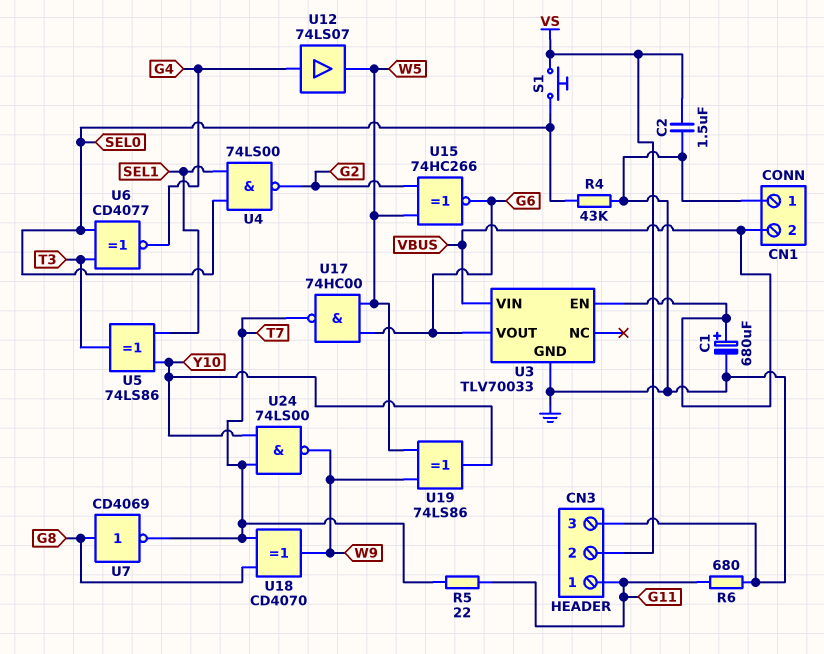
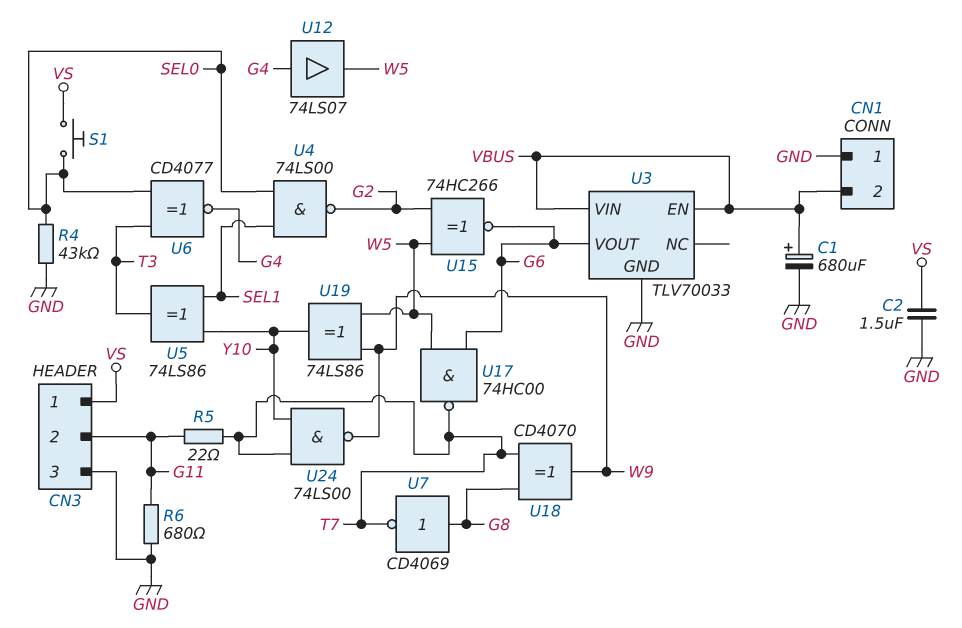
CN3 pin 1: G11 -> VS
CN3 pin 2: VS -> G11

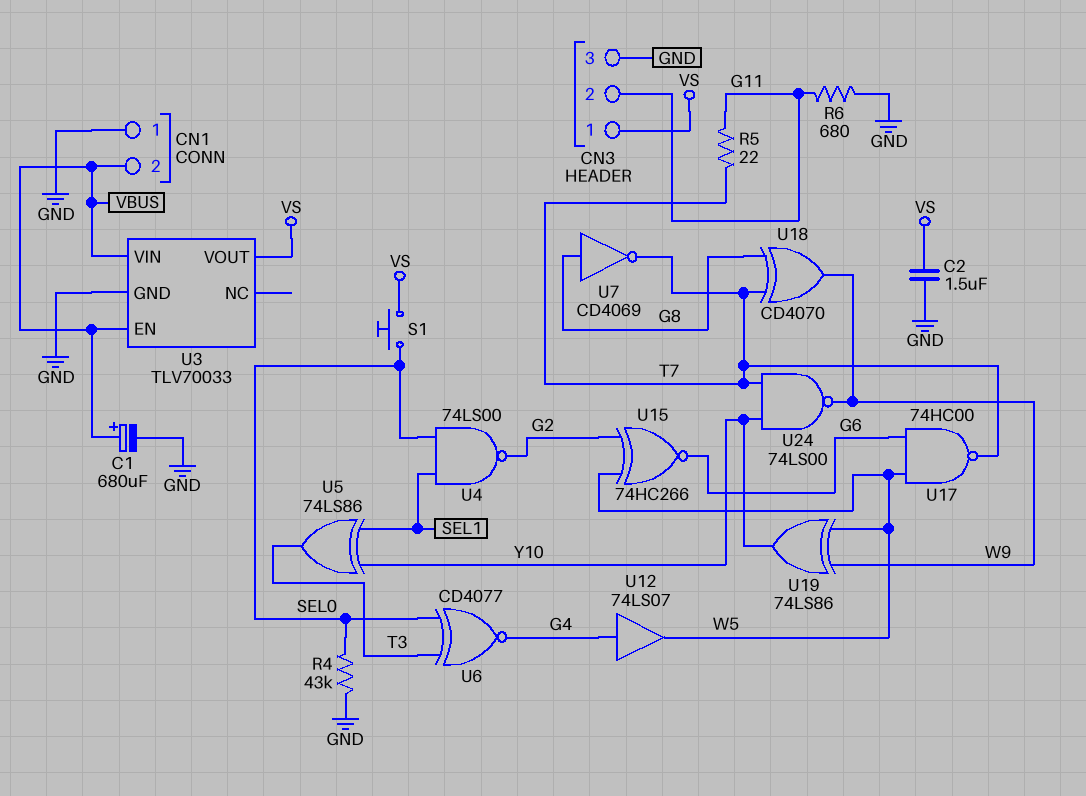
U3 pin VOUT: G6 -> VS

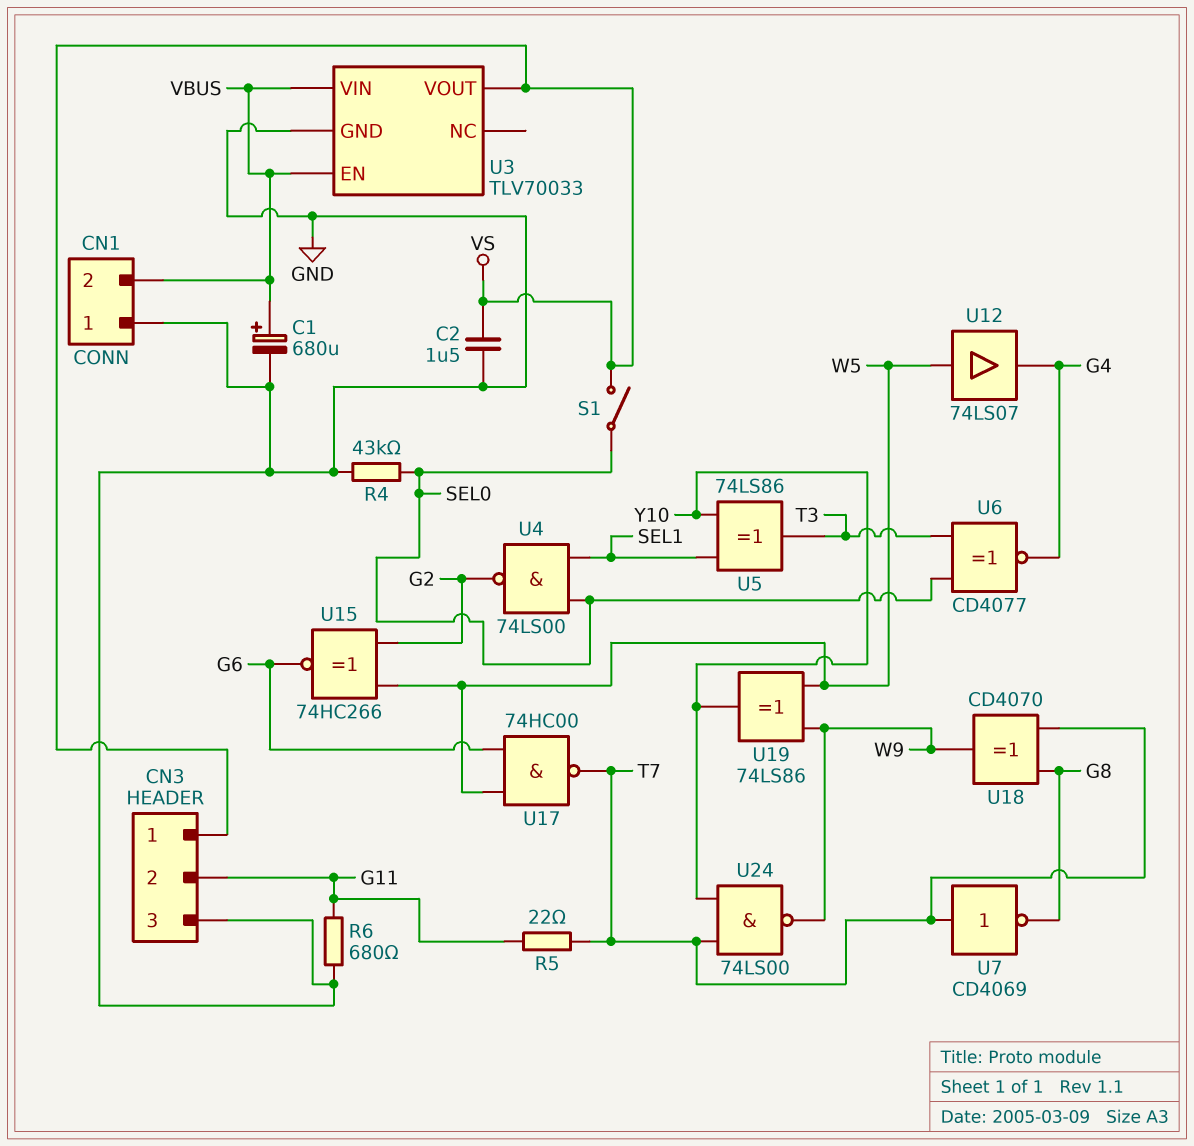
S1: button (SEL0, VS) -> switch (SEL0, VS)
U7: NOT CD4069 (in G8, out T7) -> NOT CD4069 (in T7, out G8)
U12: buffer 74LS07 (in G4, out W5) -> buffer 74LS07 (in W5, out G4)

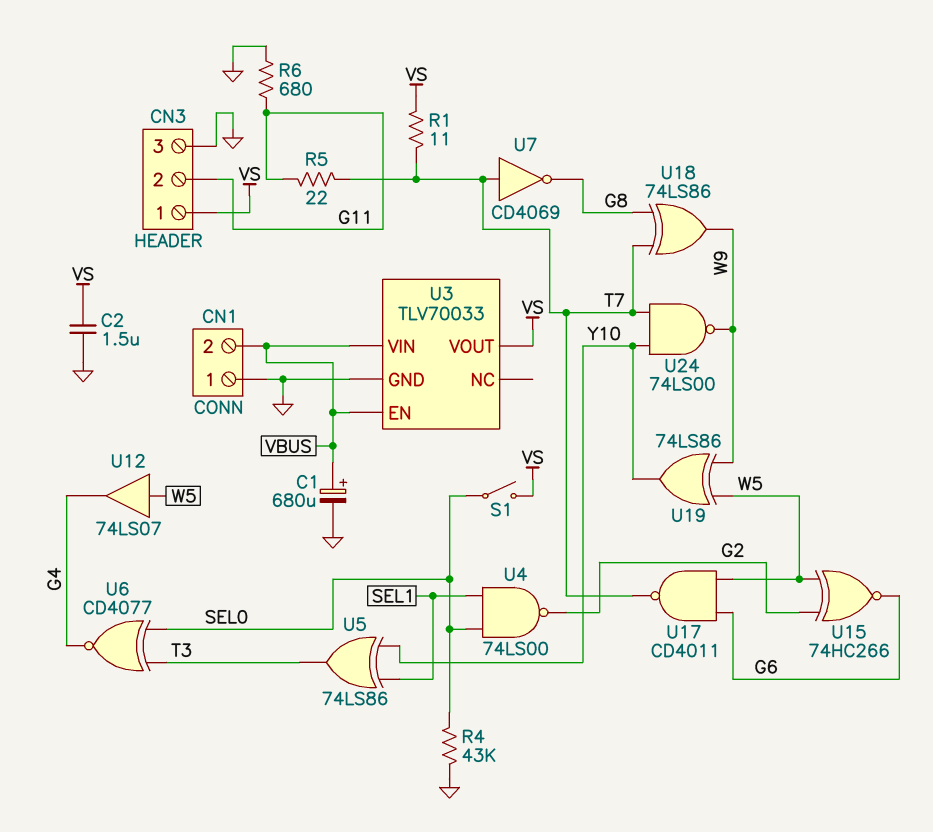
R1: none -> 11 (T7, VS)
U17: NAND 74HC00 (in G6, in W5, out T7) -> NAND CD4011 (in G6, in W5, out T7)
U18: XOR CD4070 (in G8, in T7, out W9) -> XOR 74LS86 (in G8, in T7, out W9)

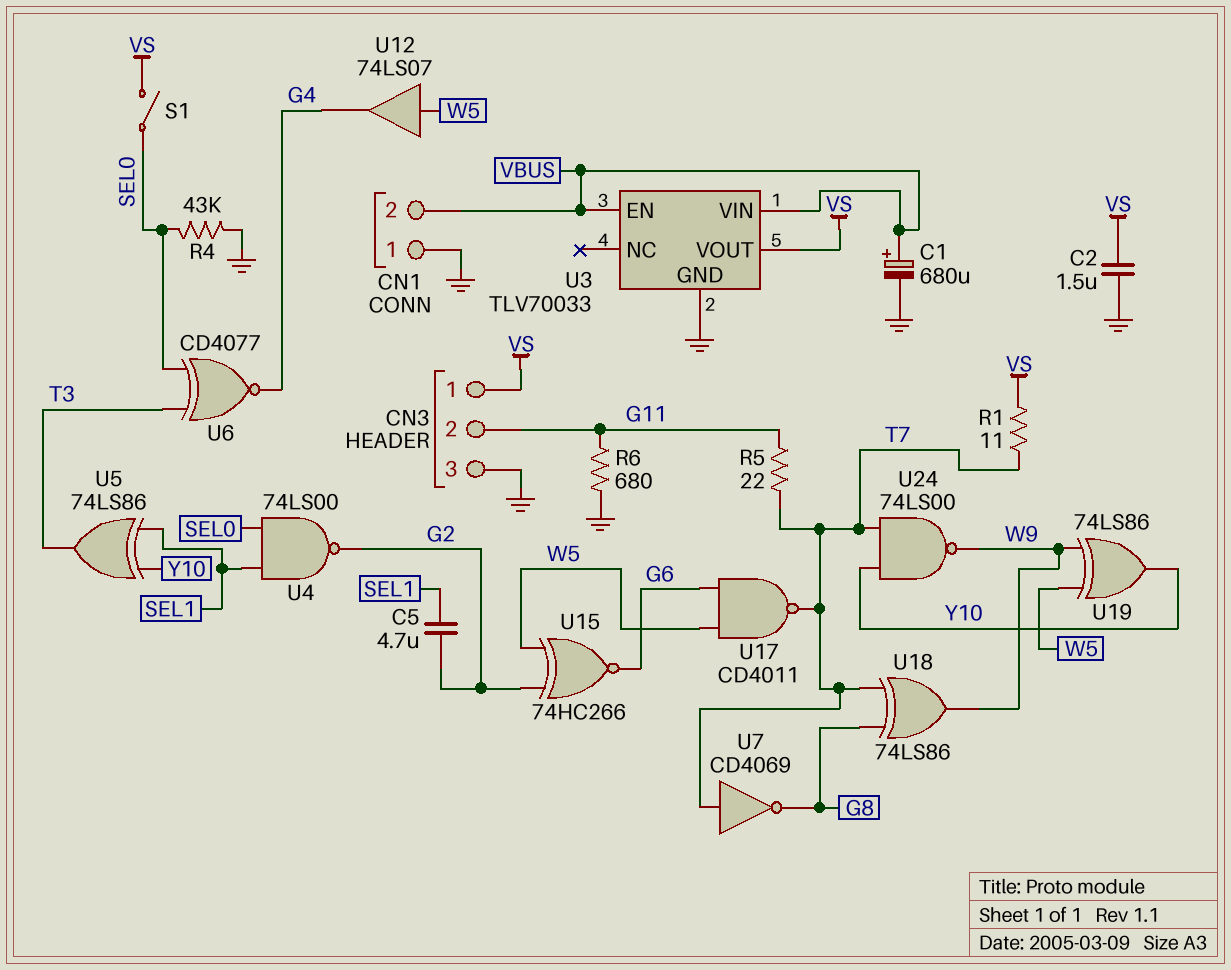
C5: none -> 4.7uF (G2, SEL1)

